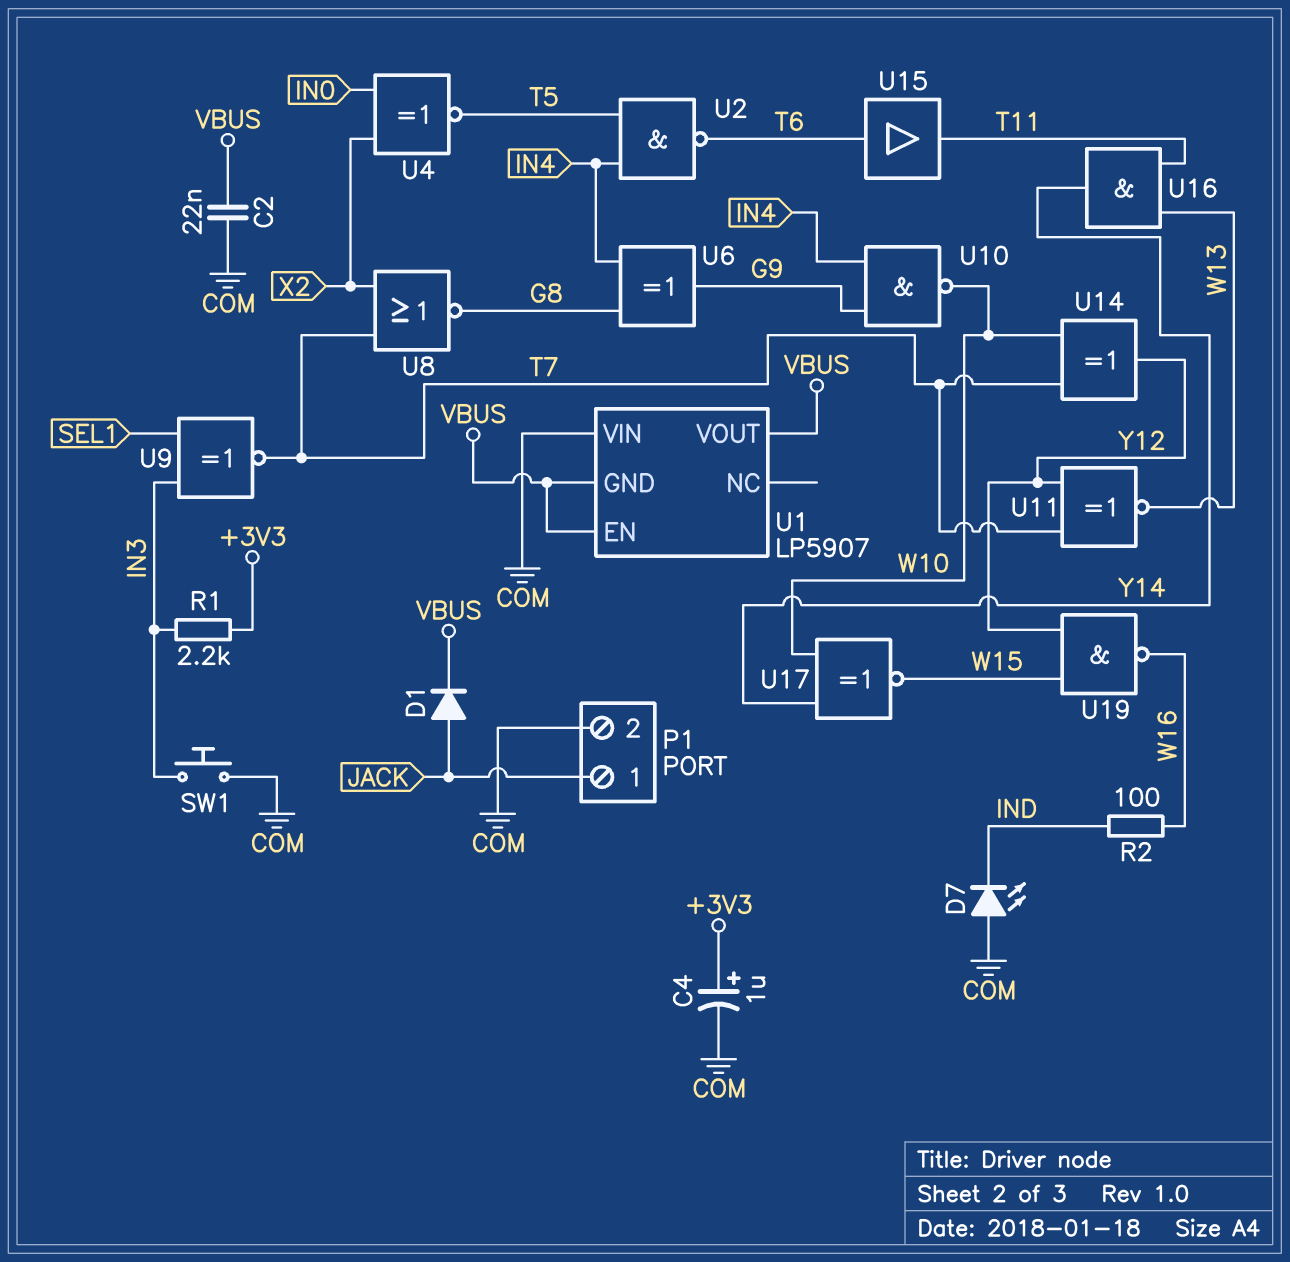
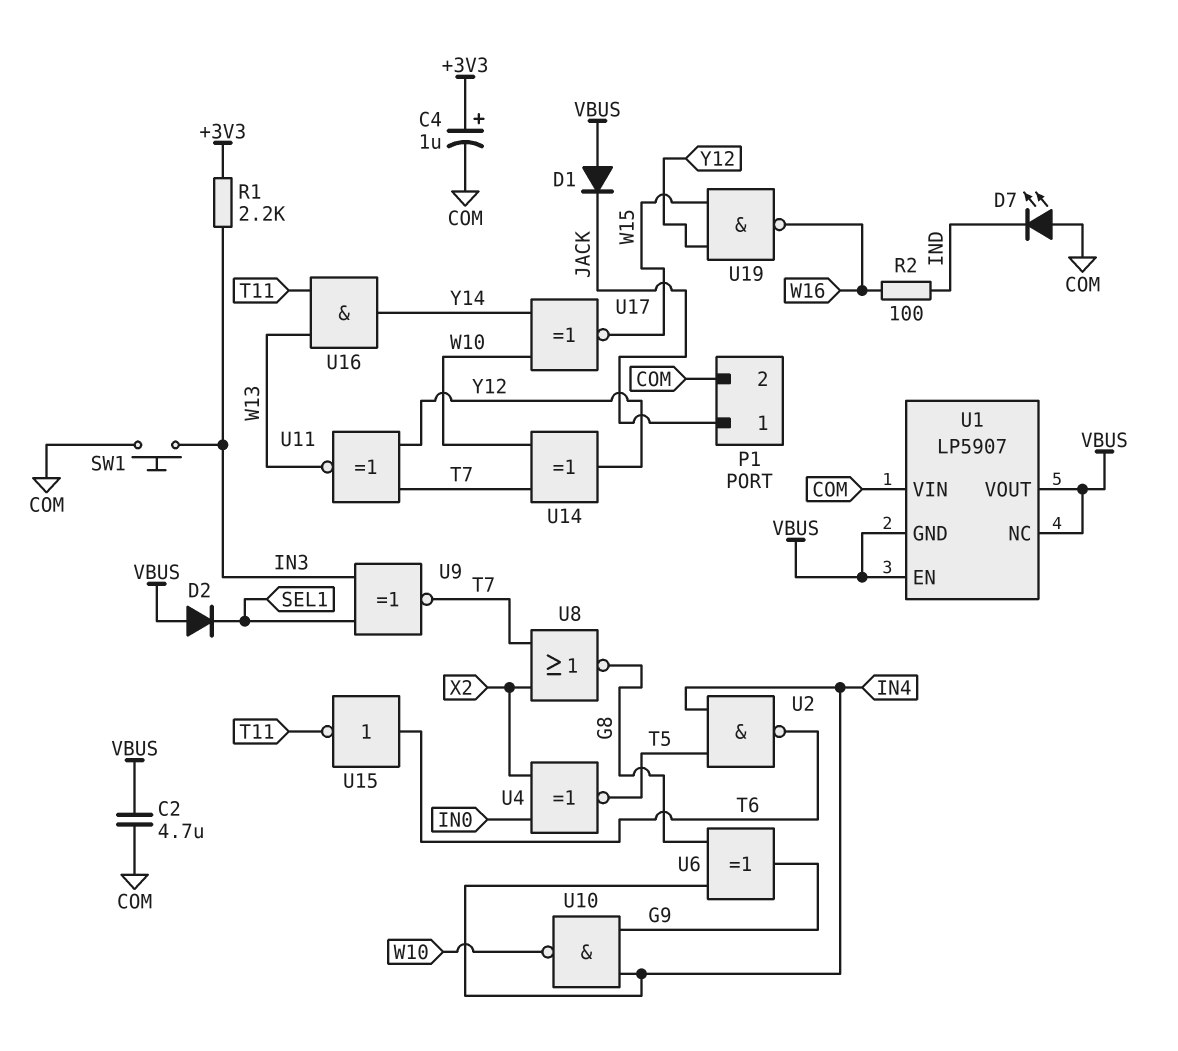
C2: 22nF (COM, VBUS) -> 4.7uF (COM, VBUS)
D1: diode (A JACK, K VBUS) -> diode (A VBUS, K JACK)
D2: none -> diode (A VBUS, K SEL1)
U1 pin NC: none -> VBUS
U15: buffer (in T6, out T11) -> NOT (in T6, out T11)

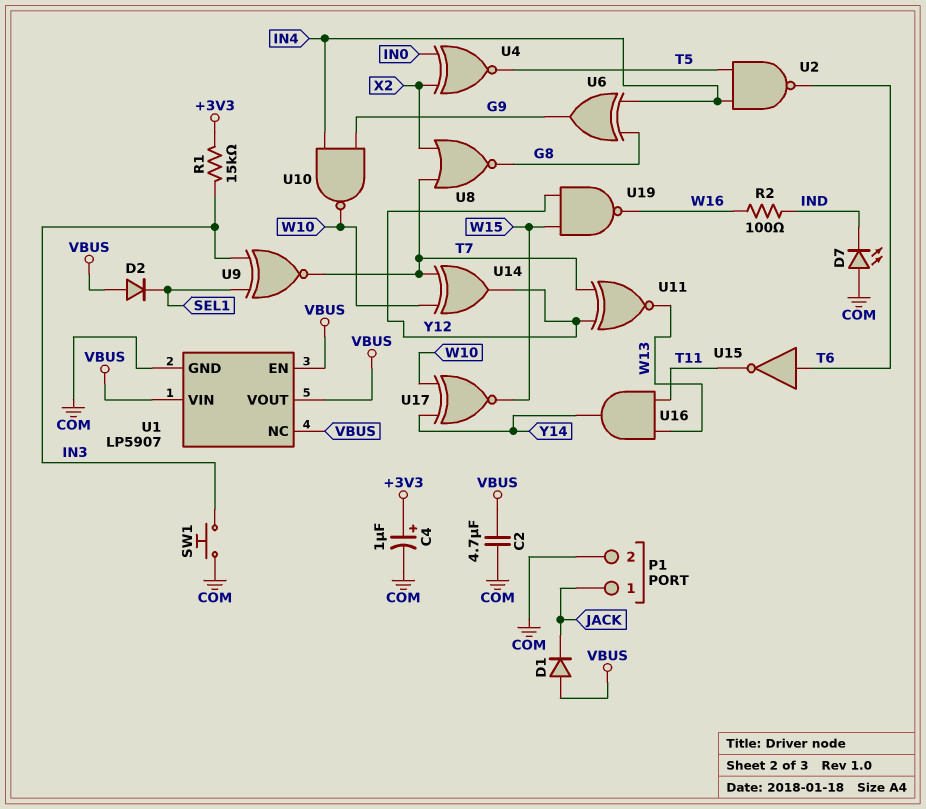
R1: 2.2k (+3V3, IN3) -> 15k (+3V3, IN3)
U1 pin GND: VBUS -> COM
U1 pin VIN: COM -> VBUS

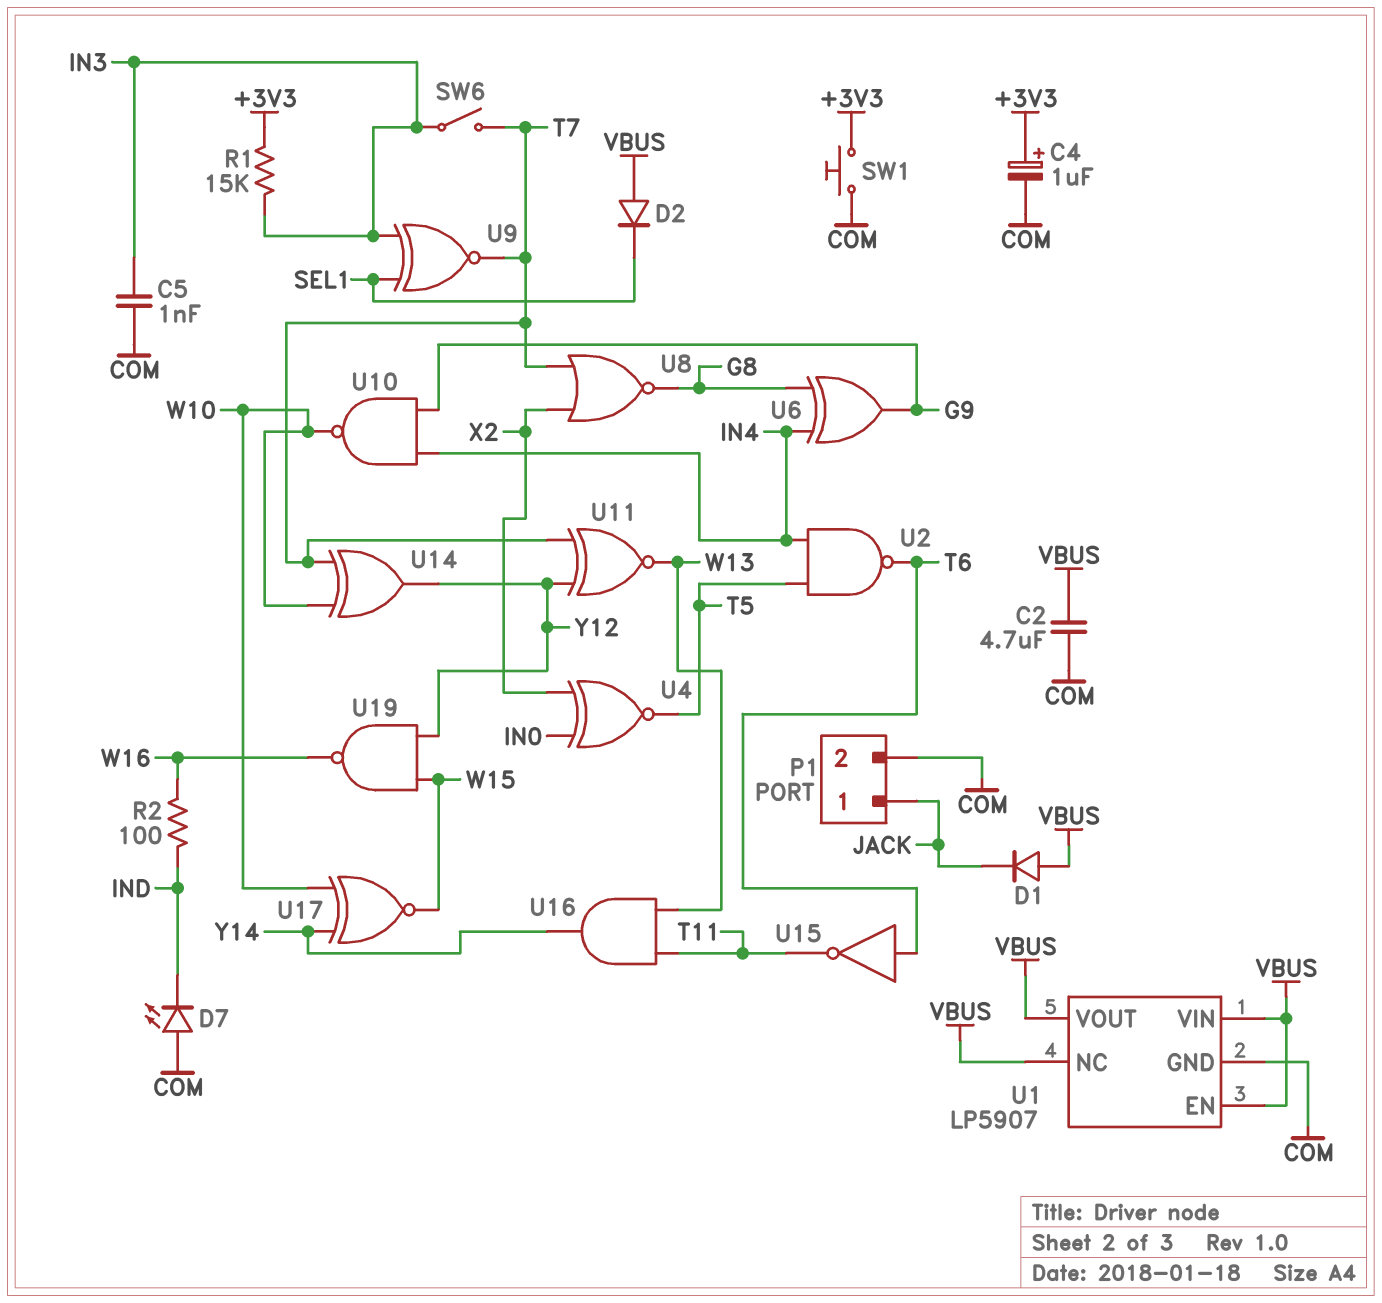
C5: none -> 1nF (COM, IN3)
SW1: button (COM, IN3) -> button (+3V3, COM)
SW6: none -> switch (IN3, T7)

